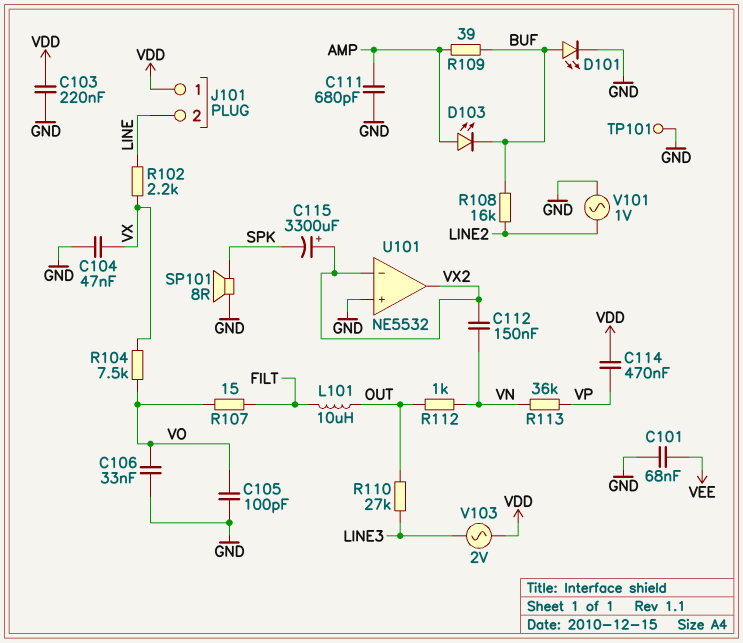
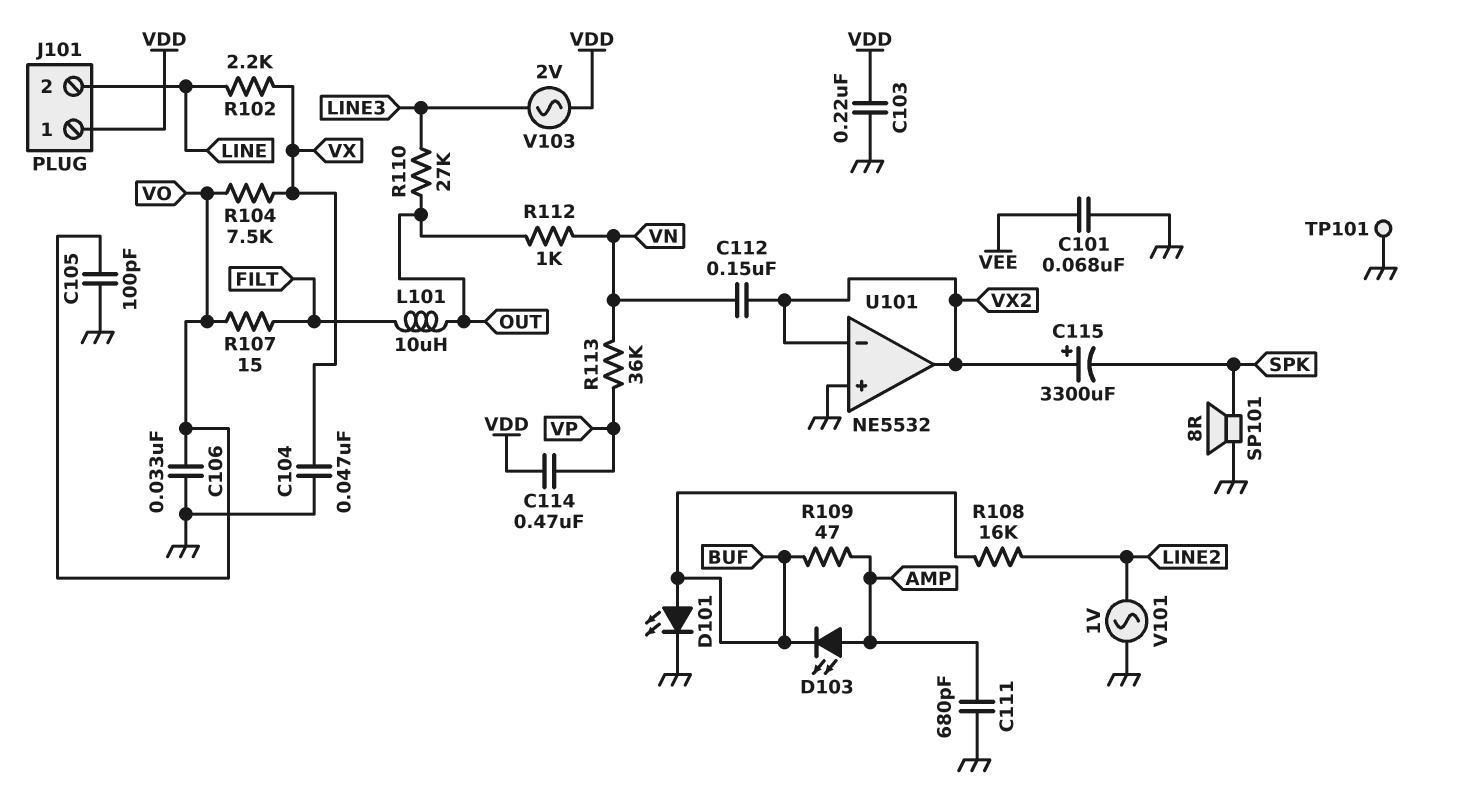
R109: 39 (AMP, BUF) -> 47 (AMP, BUF)

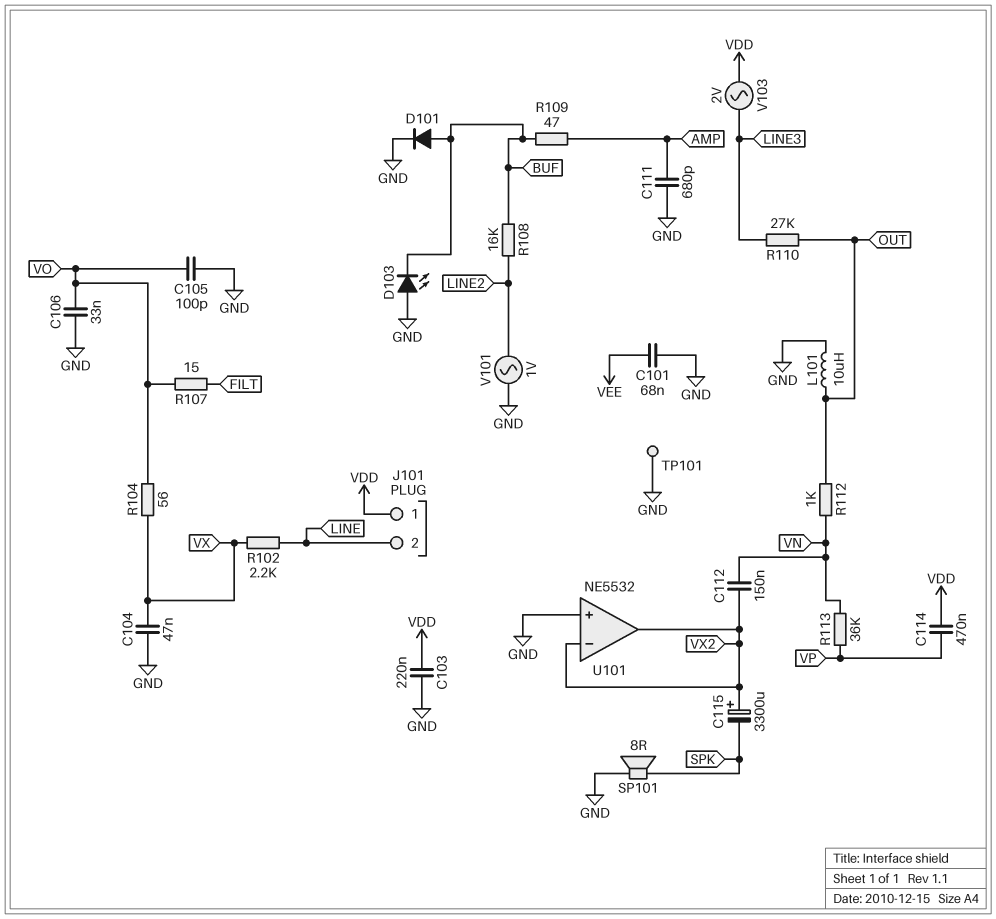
D101: LED (A BUF, K GND) -> diode (A BUF, K GND)
D103: LED (A AMP, K BUF) -> LED (A GND, K BUF)
L101: 10uH (FILT, OUT) -> 10uH (GND, OUT)
R104: 7.5k (VO, VX) -> 56 (VO, VX)

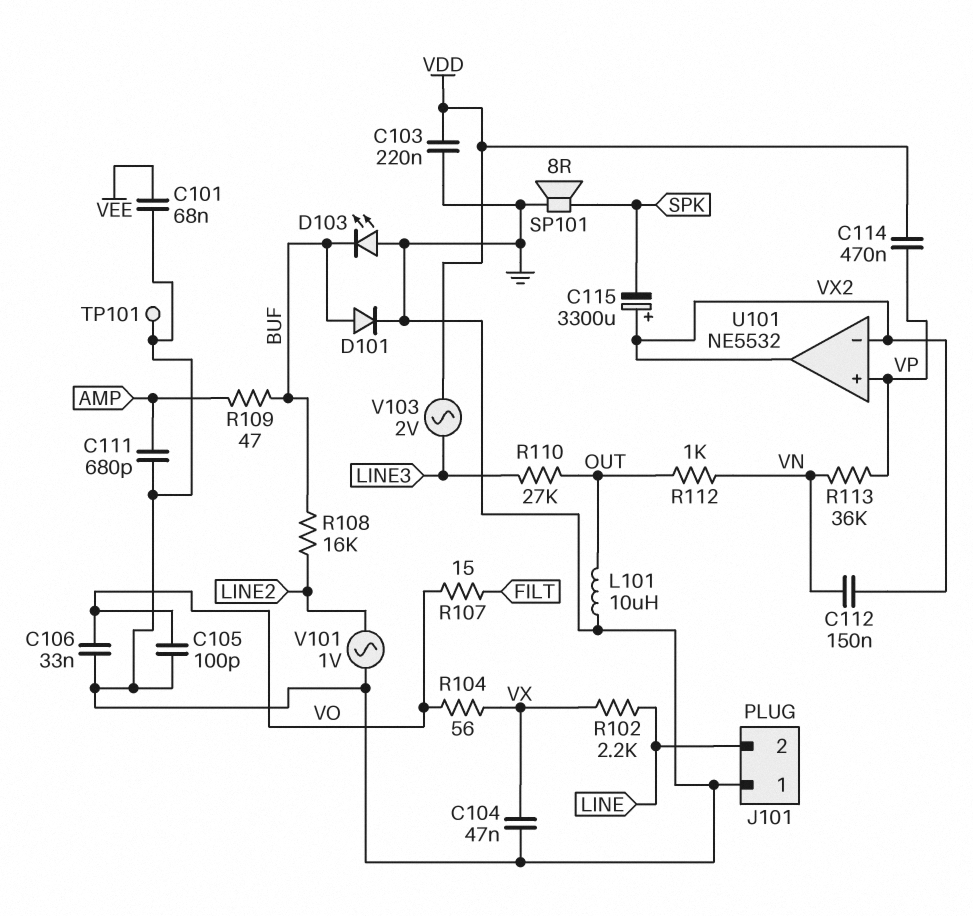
J101 pin 1: VDD -> GND
U101 pin in+: GND -> VP

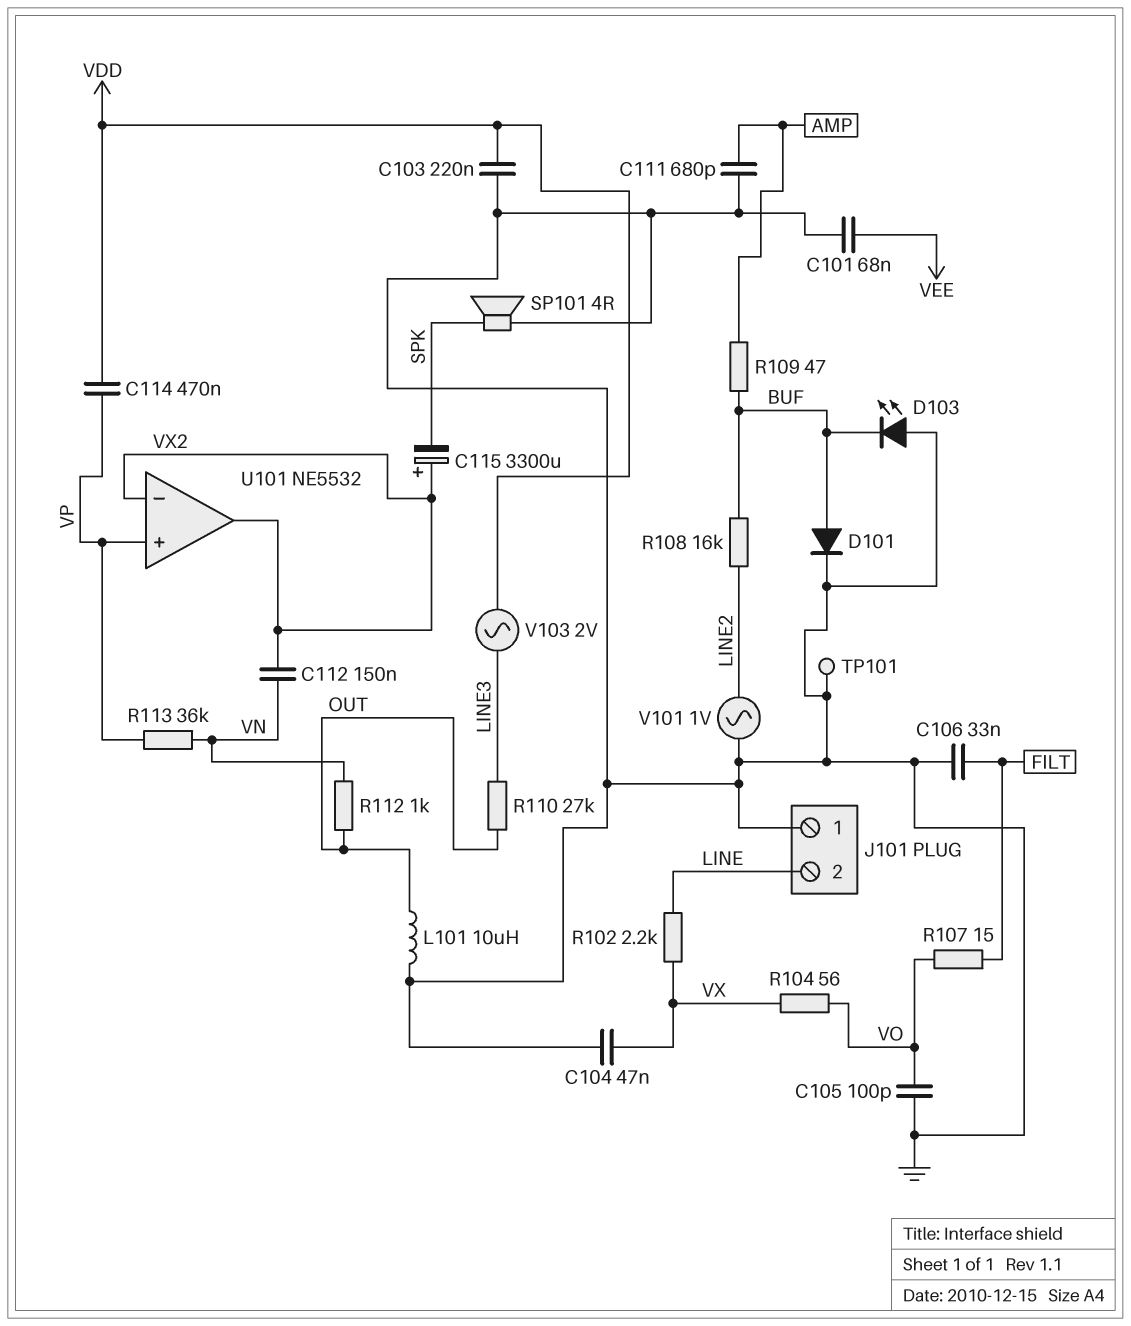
C106: 33nF (GND, VO) -> 33nF (FILT, GND)
SP101: speaker 8R (GND, SPK) -> speaker 4R (GND, SPK)

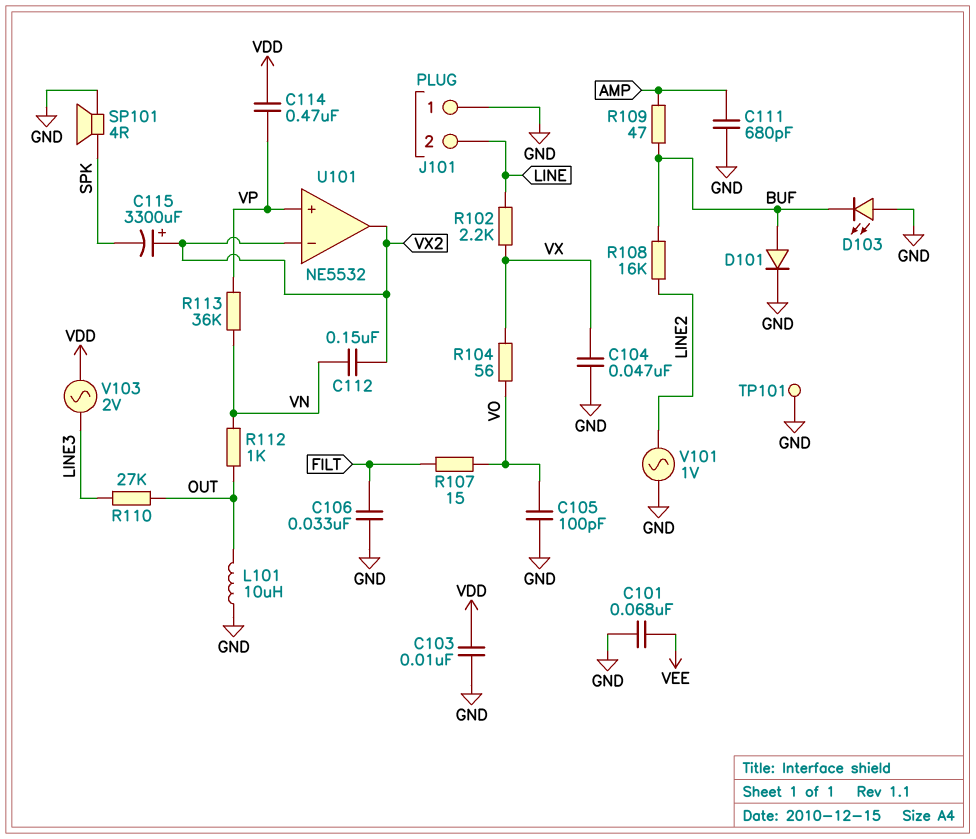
C103: 220nF (GND, VDD) -> 10nF (GND, VDD)

